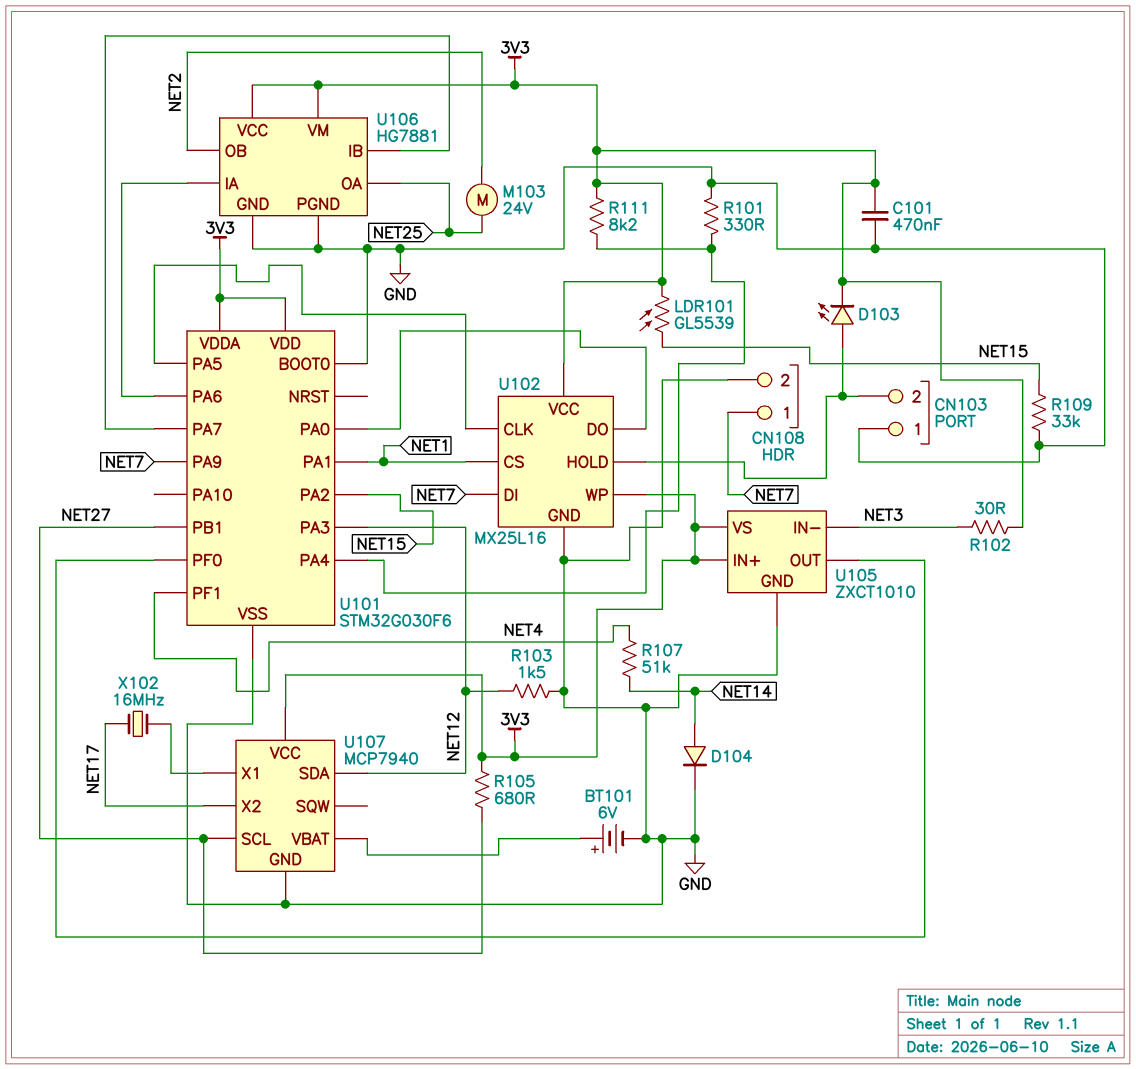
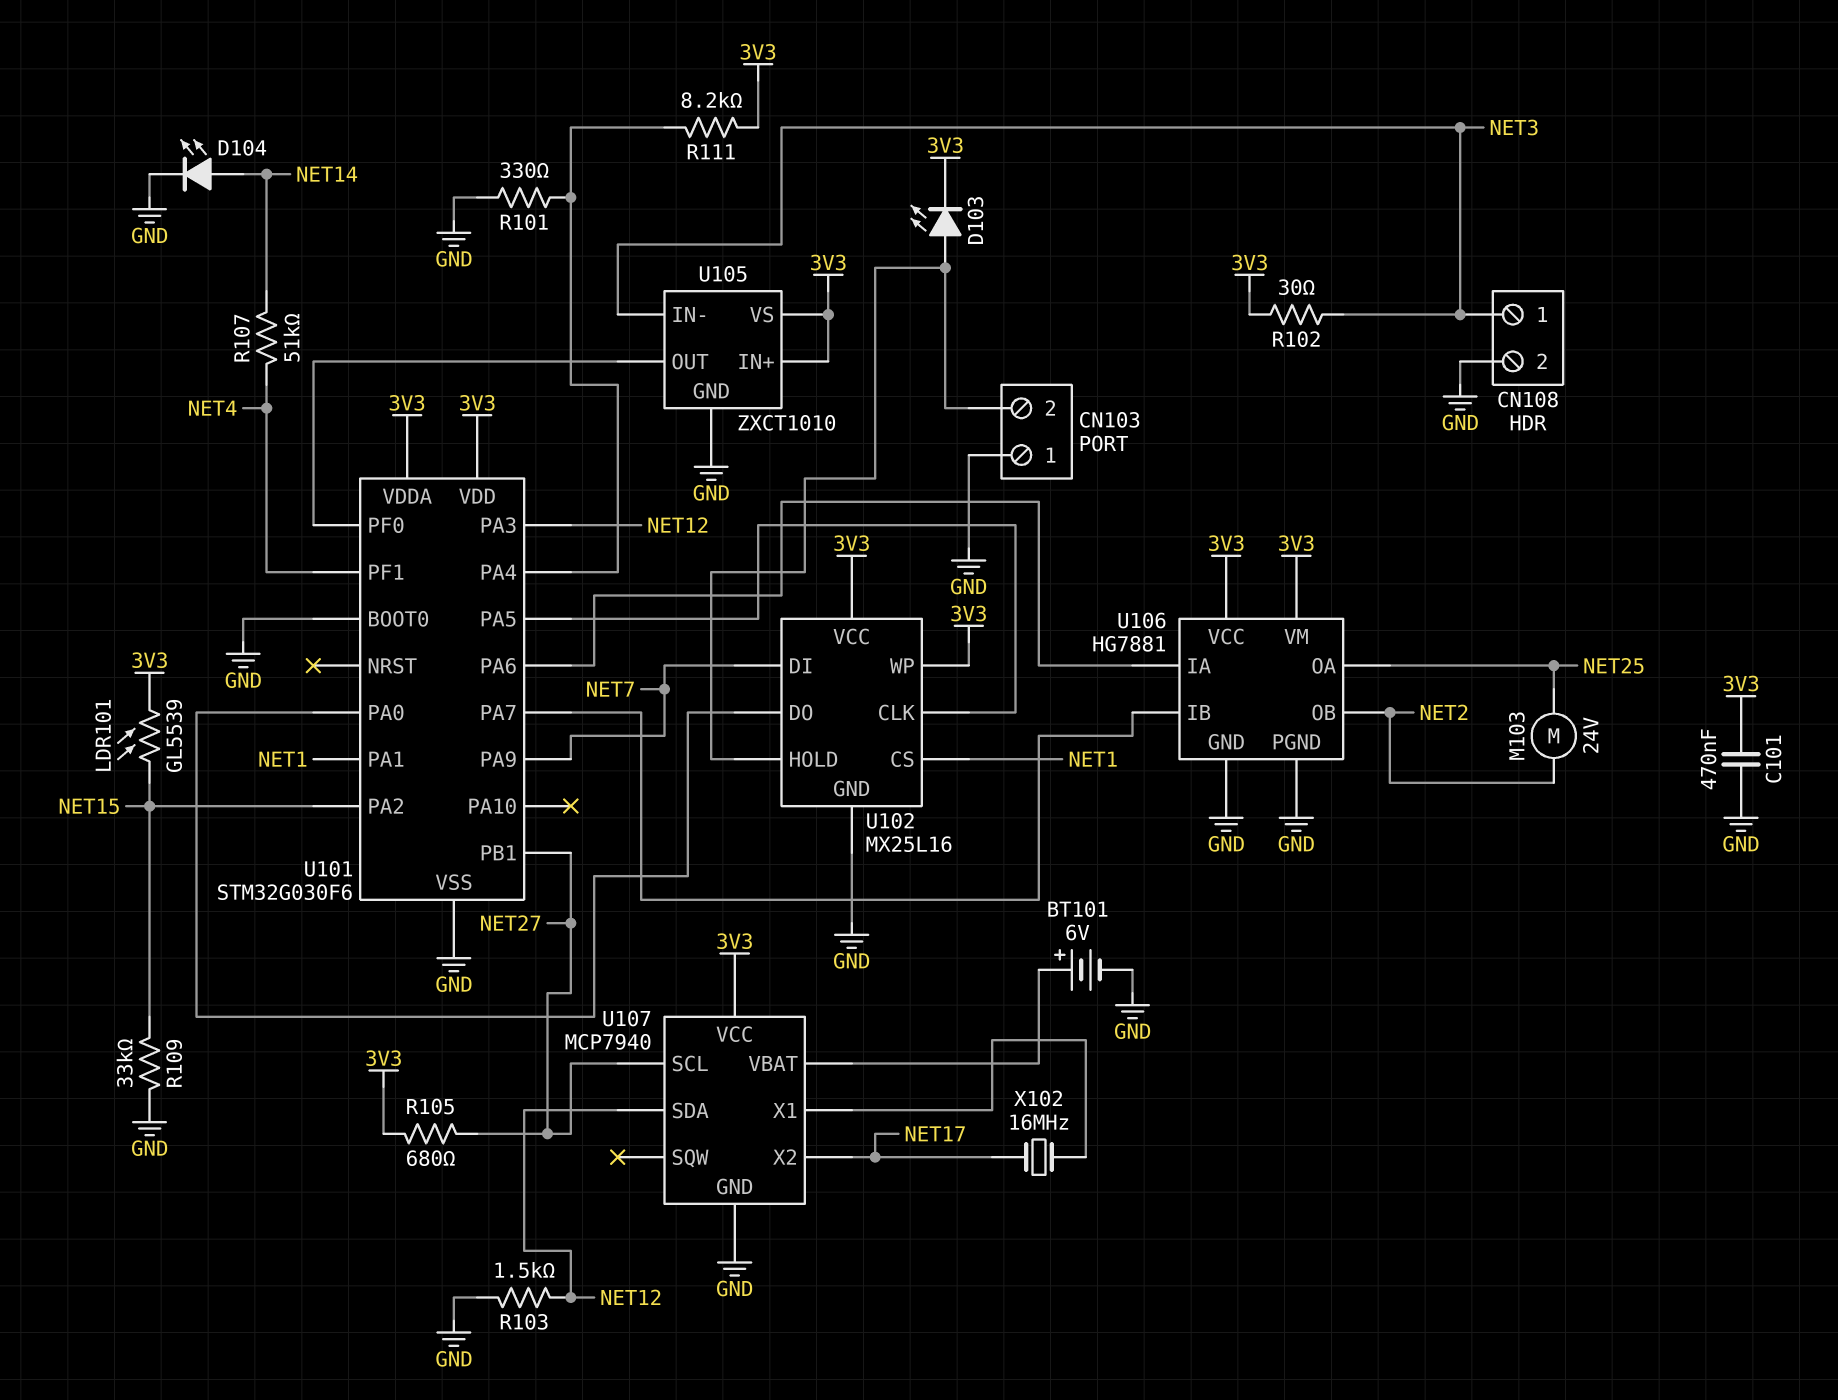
CN108 pin 1: NET7 -> NET3
D104: diode (A NET14, K GND) -> LED (A NET14, K GND)

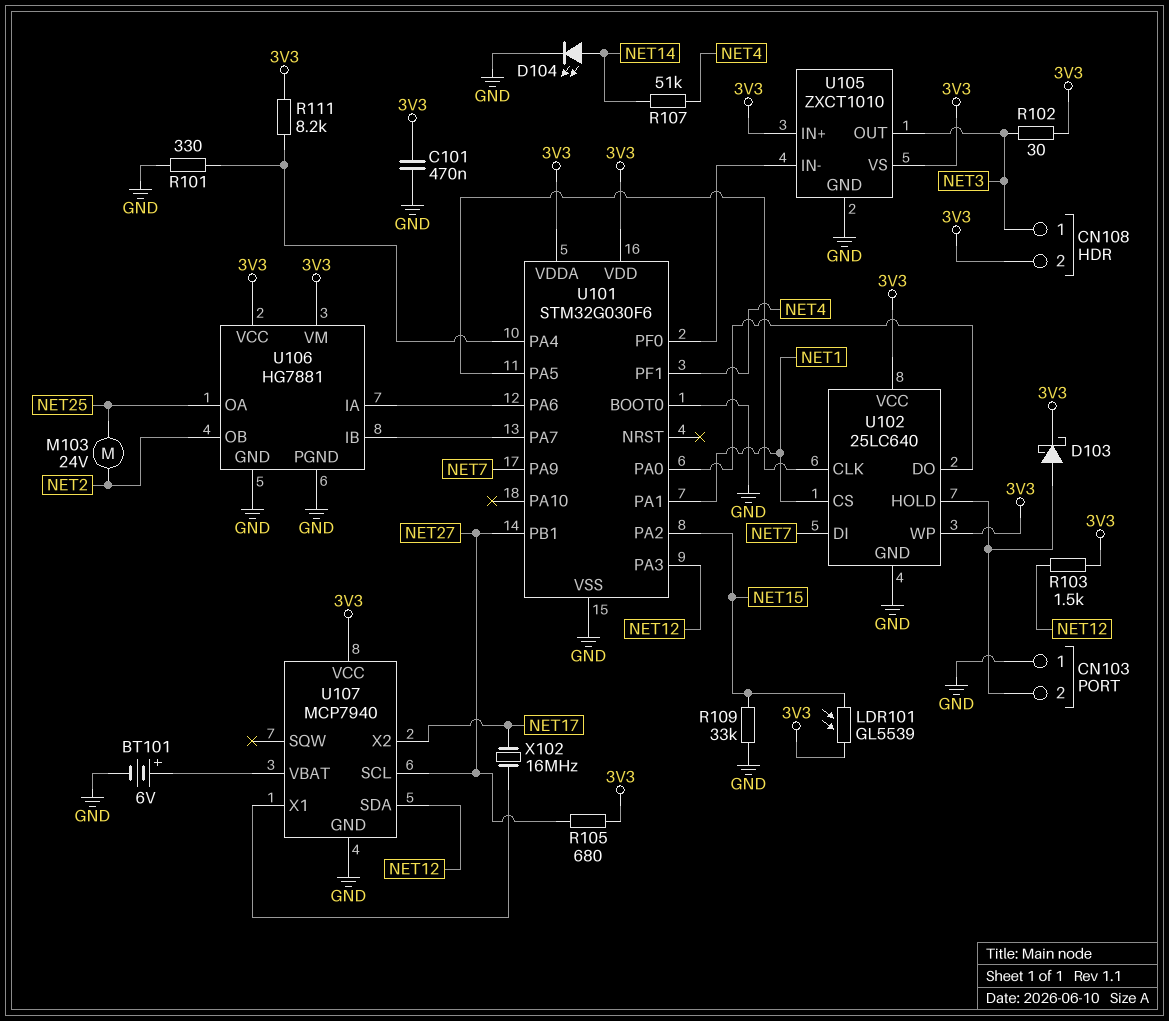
CN108 pin 2: GND -> 3V3
D103: LED (A CN103/2, K 3V3) -> schottky (A CN103/2, K 3V3)
R103: 1.5k (GND, NET12) -> 1.5k (3V3, NET12)
U102: MX25L16 -> 25LC640
U105 pin IN-: NET3 -> U101/PF0
U105 pin OUT: U101/PF0 -> NET3

